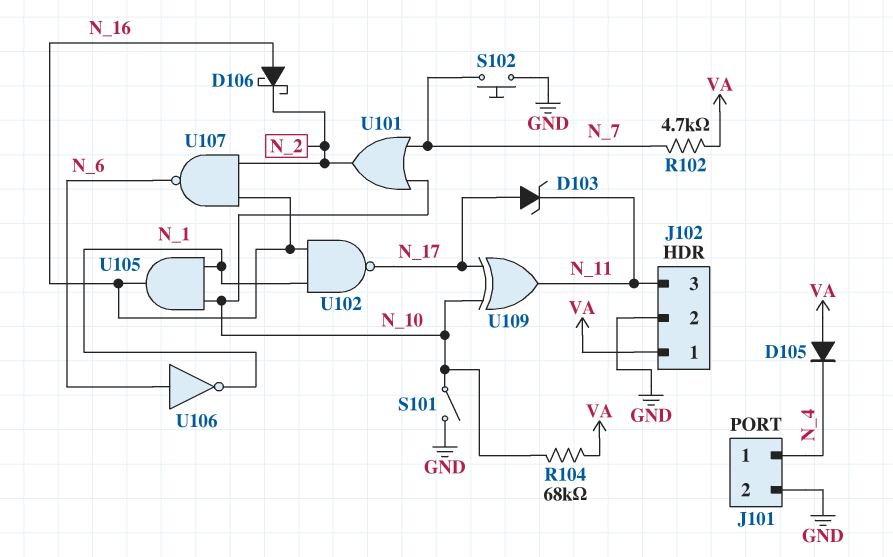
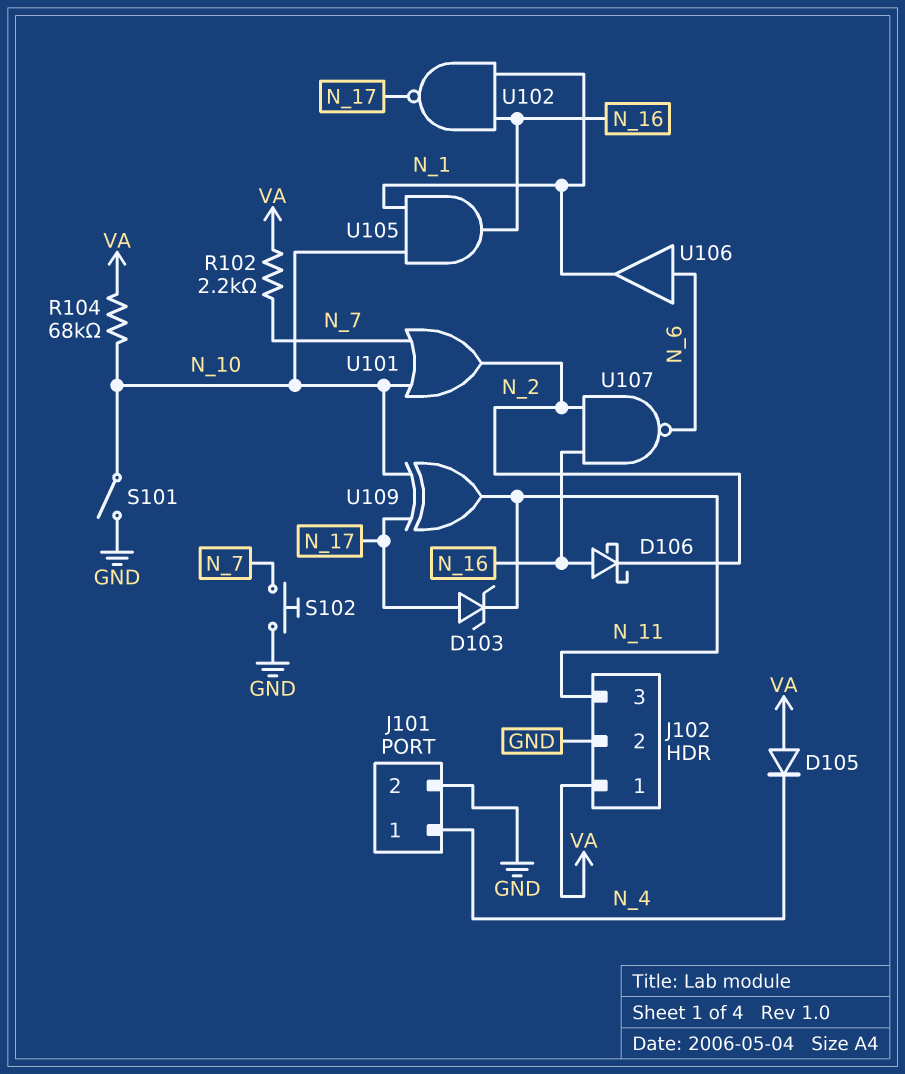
R102: 4.7k (N_7, VA) -> 2.2k (N_7, VA)
U106: NOT (in N_6, out N_1) -> buffer (in N_6, out N_1)

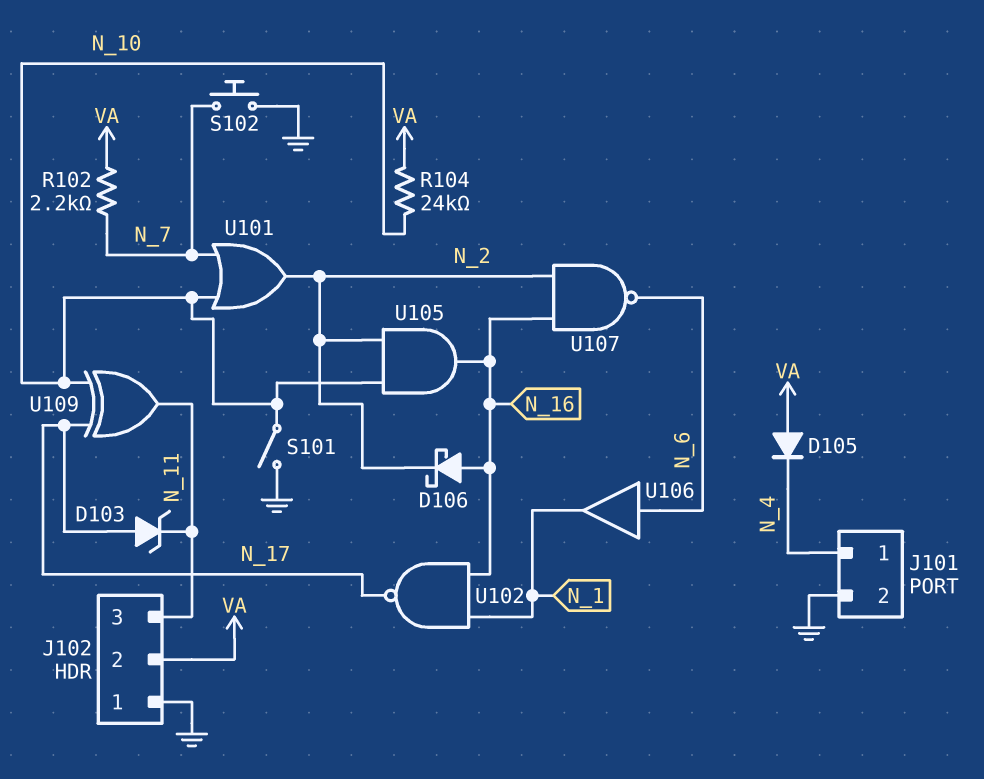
J102 pin 1: VA -> GND
J102 pin 2: GND -> VA
R104: 68k (N_10, VA) -> 24k (N_10, VA)
U105: AND (in N_1, in N_10, out N_16) -> AND (in N_2, in N_10, out N_16)

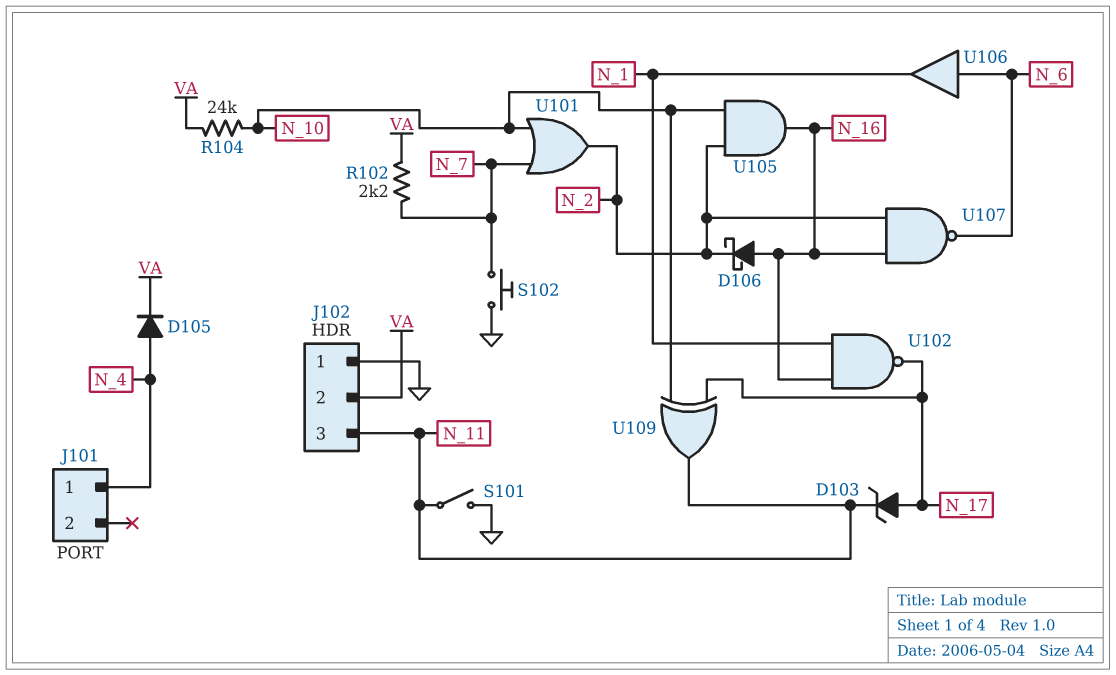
D105: diode (A VA, K N_4) -> diode (A N_4, K VA)
J101 pin 2: GND -> none
S101: switch (GND, N_10) -> switch (GND, N_11)

